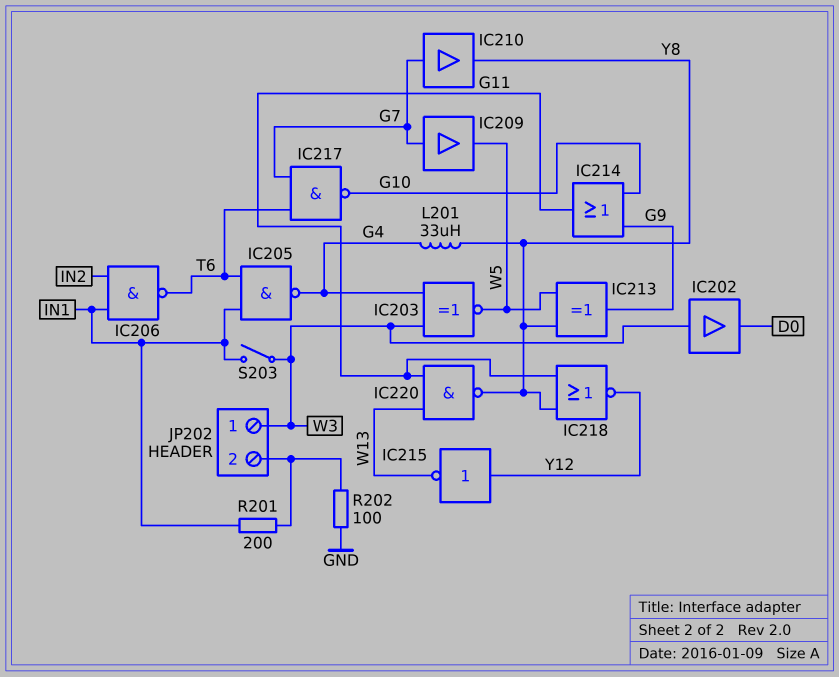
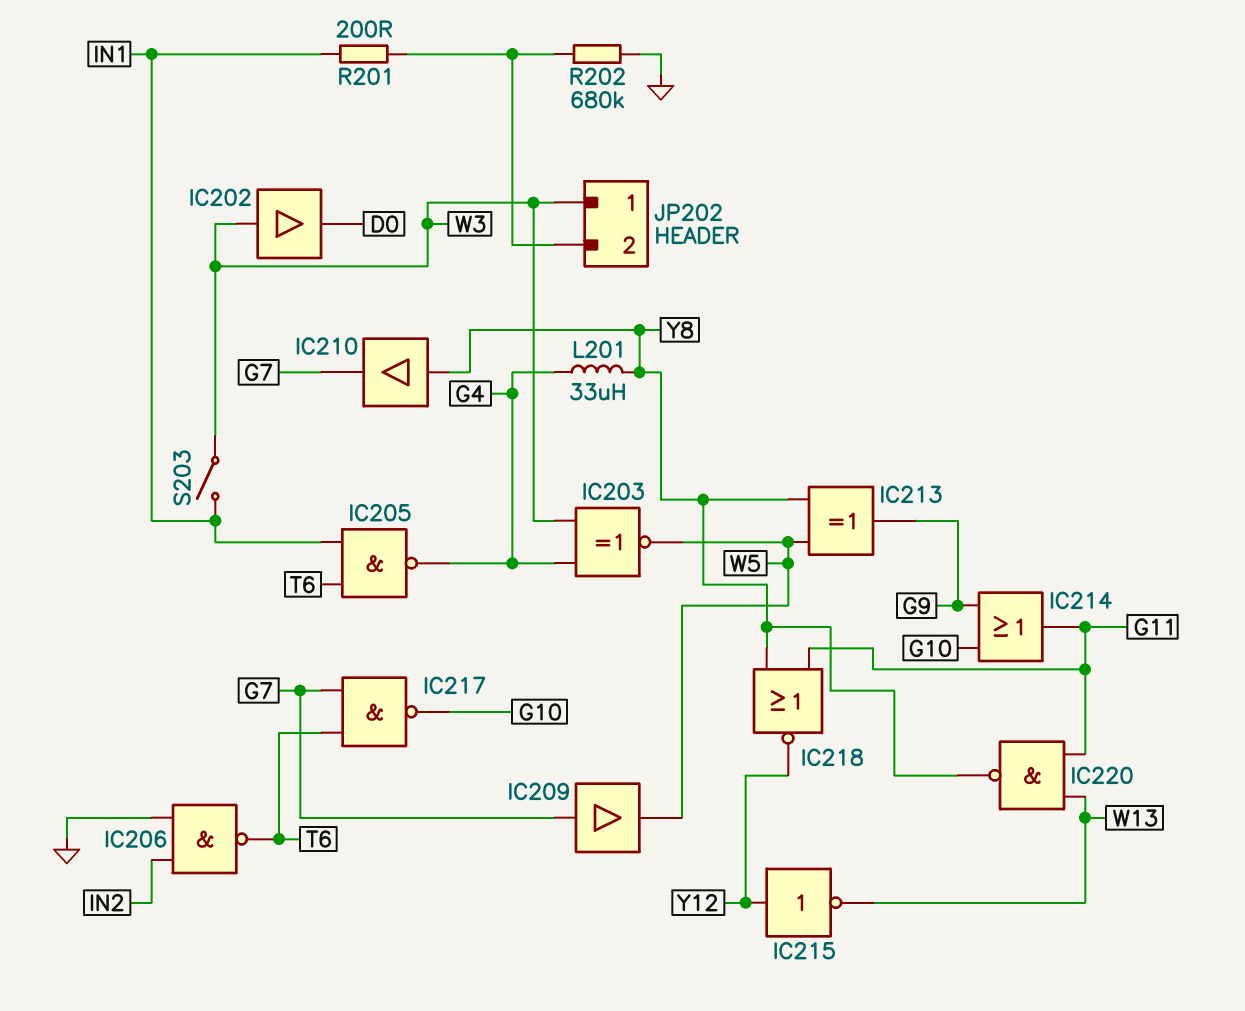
IC206: NAND (in IN1, in IN2, out T6) -> NAND (in GND, in IN2, out T6)
IC210: buffer (in G7, out Y8) -> buffer (in Y8, out G7)
R202: 100 (GND, JP202/2) -> 680k (GND, JP202/2)

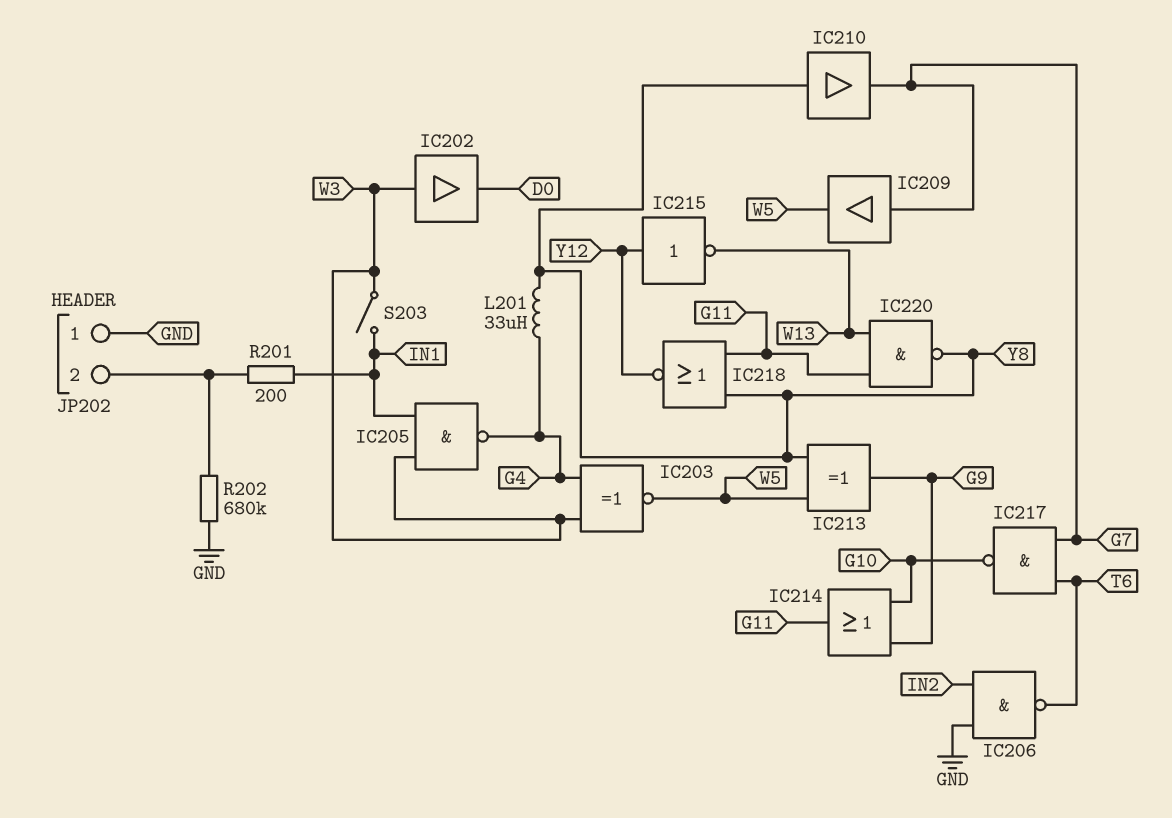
IC205: NAND (in IN1, in T6, out G4) -> NAND (in IN1, in W3, out G4)
JP202 pin 1: W3 -> GND

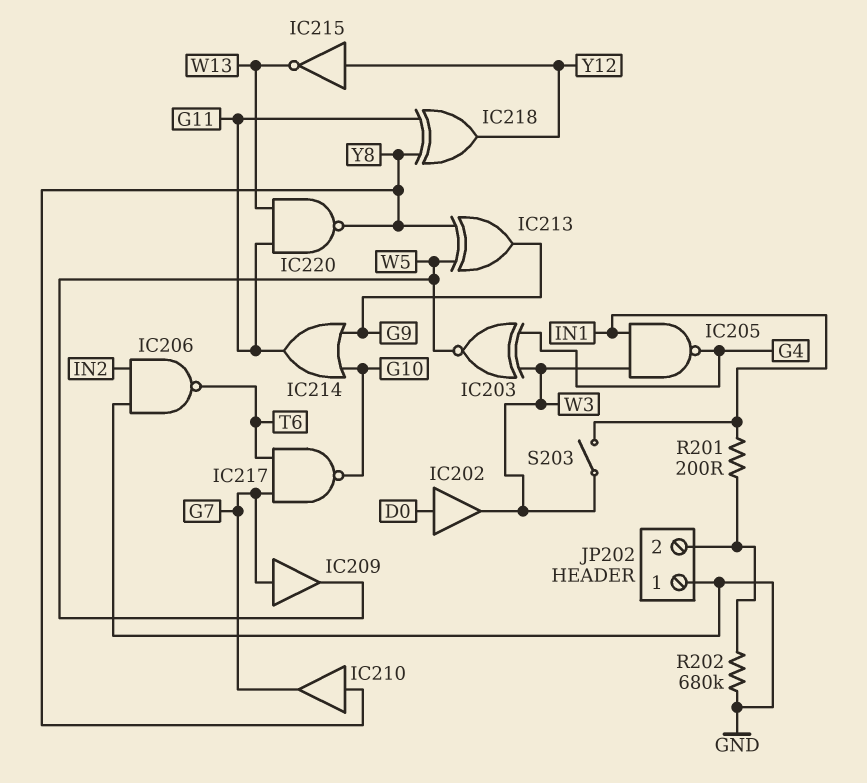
IC202: buffer (in W3, out D0) -> buffer (in D0, out W3)
IC218: NOR (in G11, in Y8, out Y12) -> XOR (in G11, in Y8, out Y12)
L201: 33uH (G4, Y8) -> none

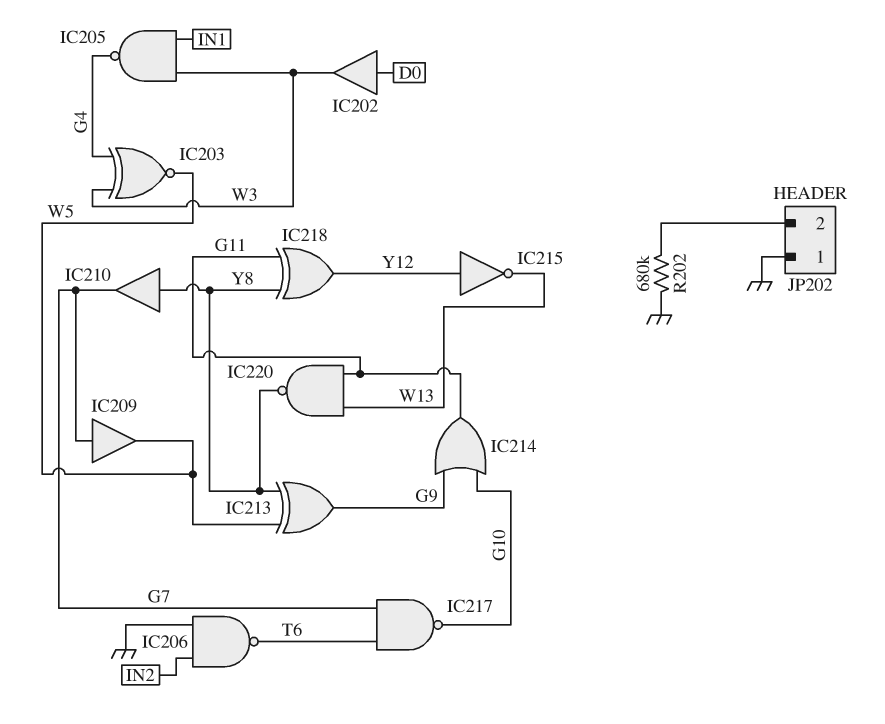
R201: 200 (IN1, JP202/2) -> none
S203: switch (IN1, W3) -> none

